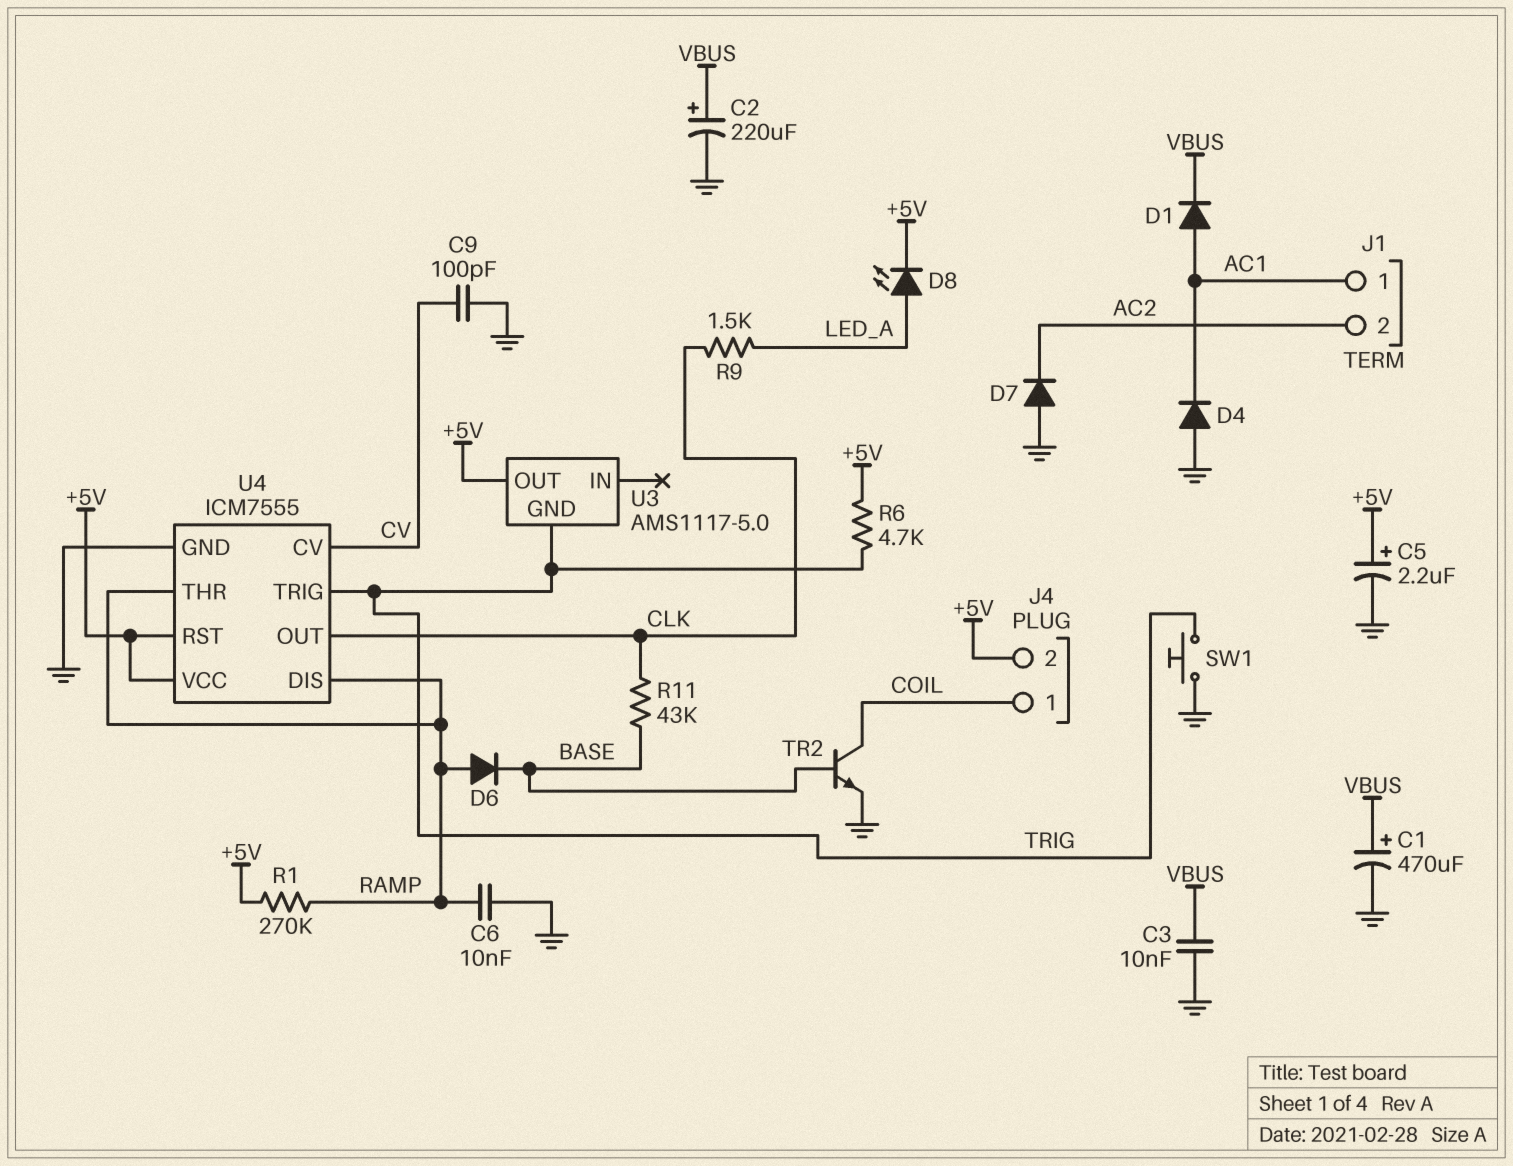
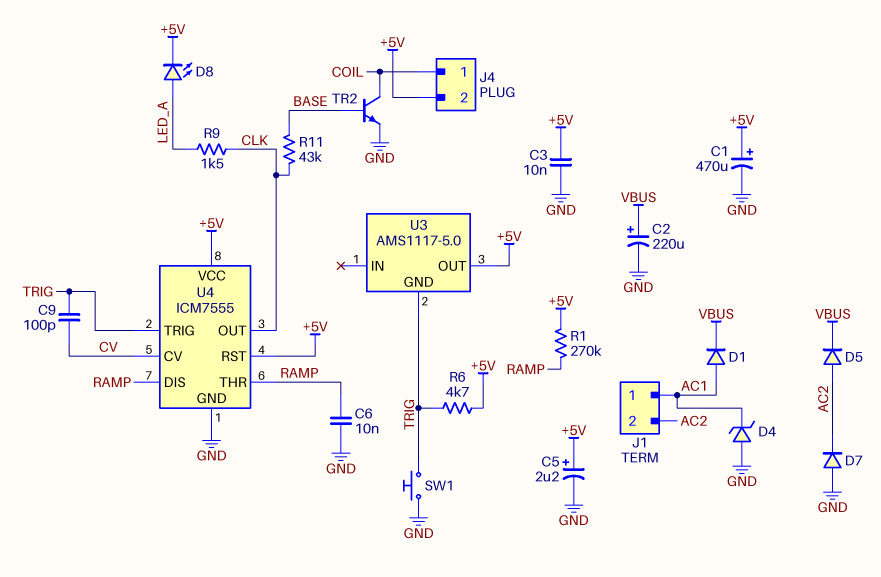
C1: 470uF (plus VBUS, minus GND) -> 470uF (plus +5V, minus GND)
C3: 10nF (GND, VBUS) -> 10nF (+5V, GND)
C9: 100pF (CV, GND) -> 100pF (CV, TRIG)
D4: diode (A GND, K AC1) -> zener (A GND, K AC1)
D5: none -> diode (A AC2, K VBUS)
D6: diode (A RAMP, K BASE) -> none

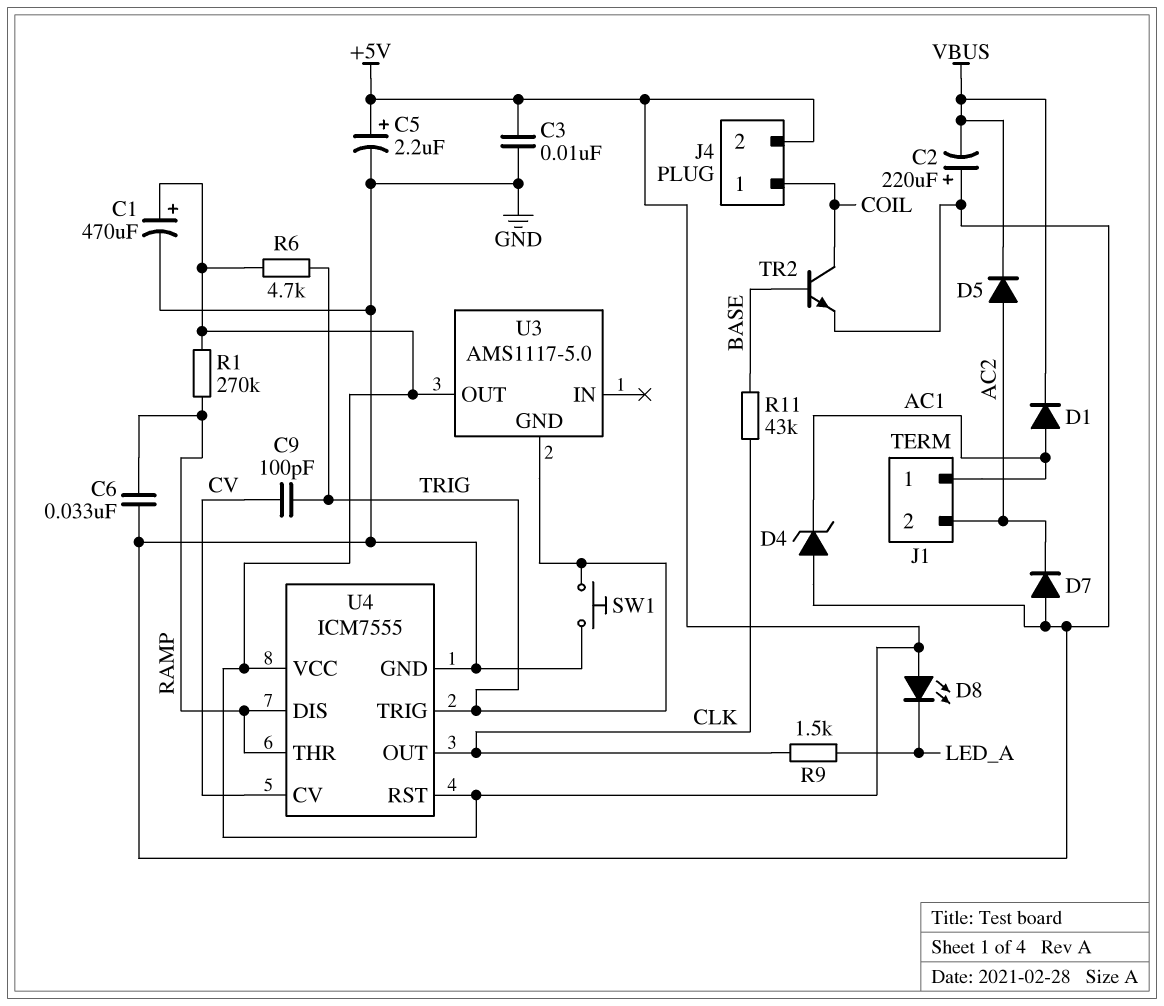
C2: 220uF (plus VBUS, minus GND) -> 220uF (plus GND, minus VBUS)
C6: 10nF (GND, RAMP) -> 33nF (GND, RAMP)
D8: LED (A LED_A, K +5V) -> LED (A +5V, K LED_A)

